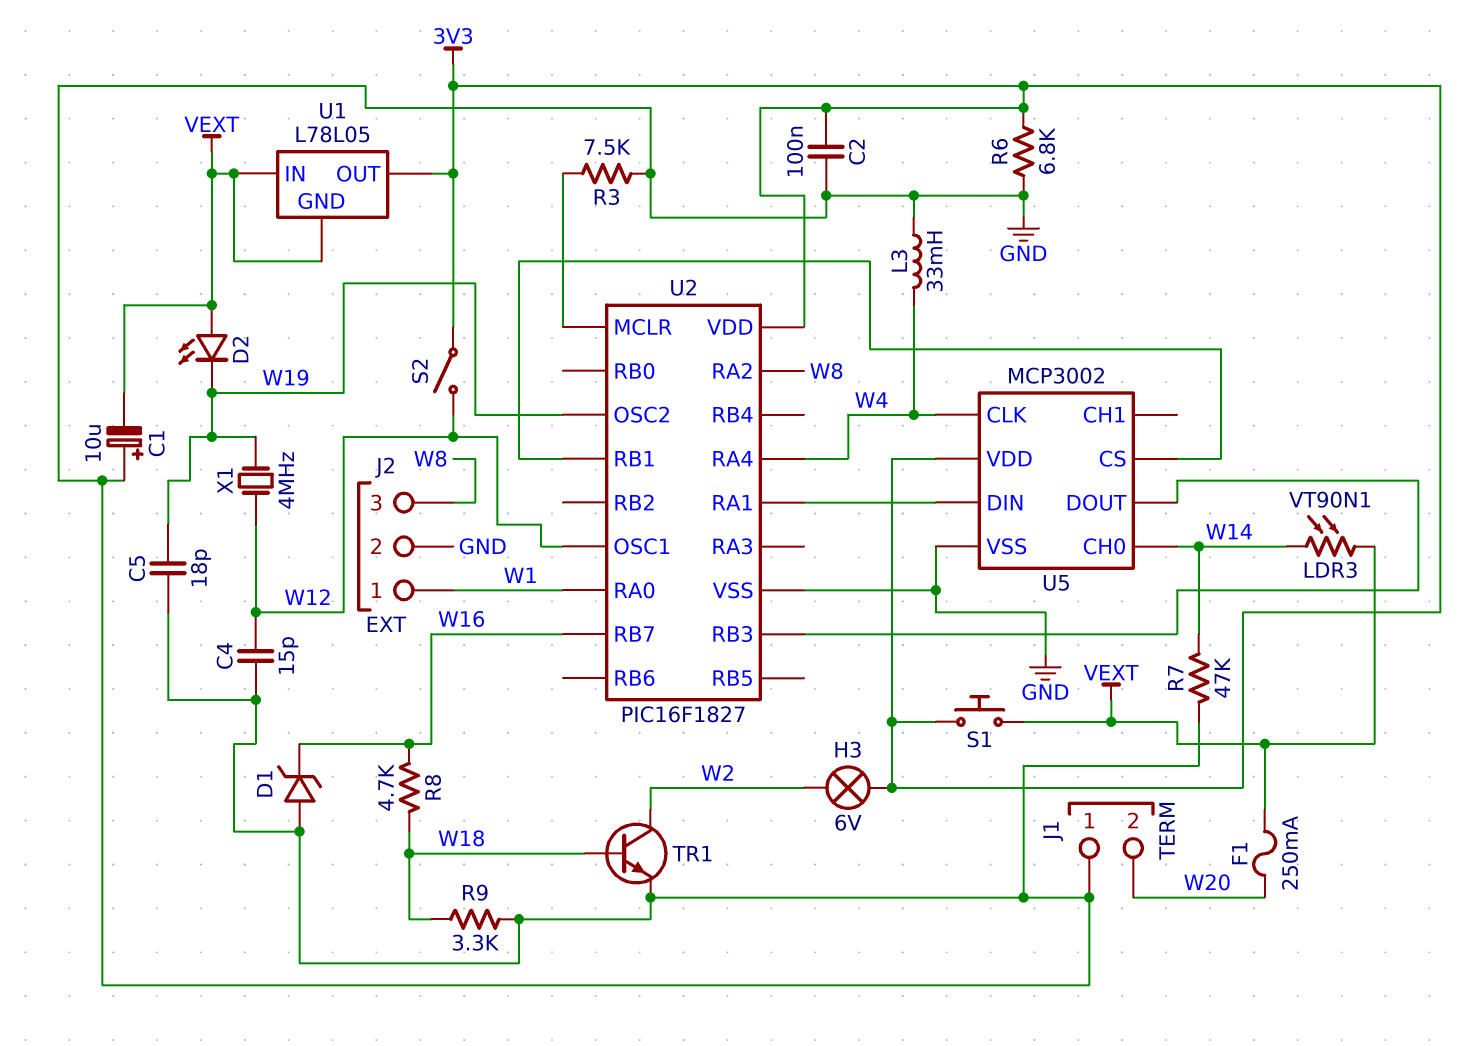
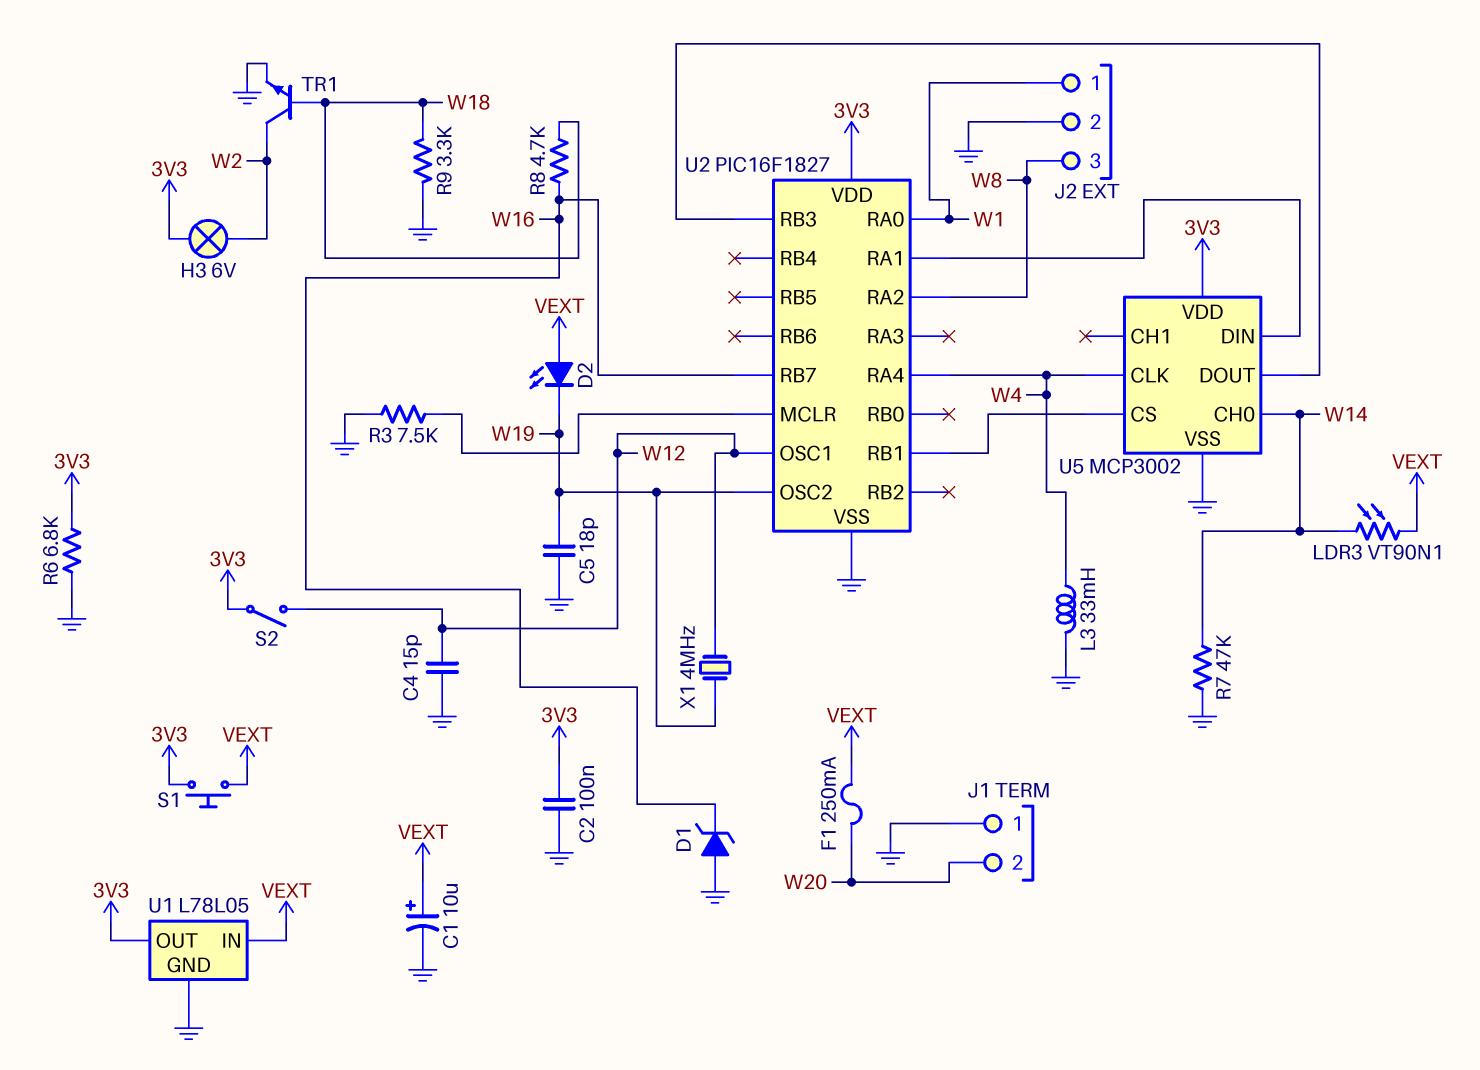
C1: 10uF (plus GND, minus VEXT) -> 10uF (plus VEXT, minus GND)
U1 pin GND: VEXT -> GND

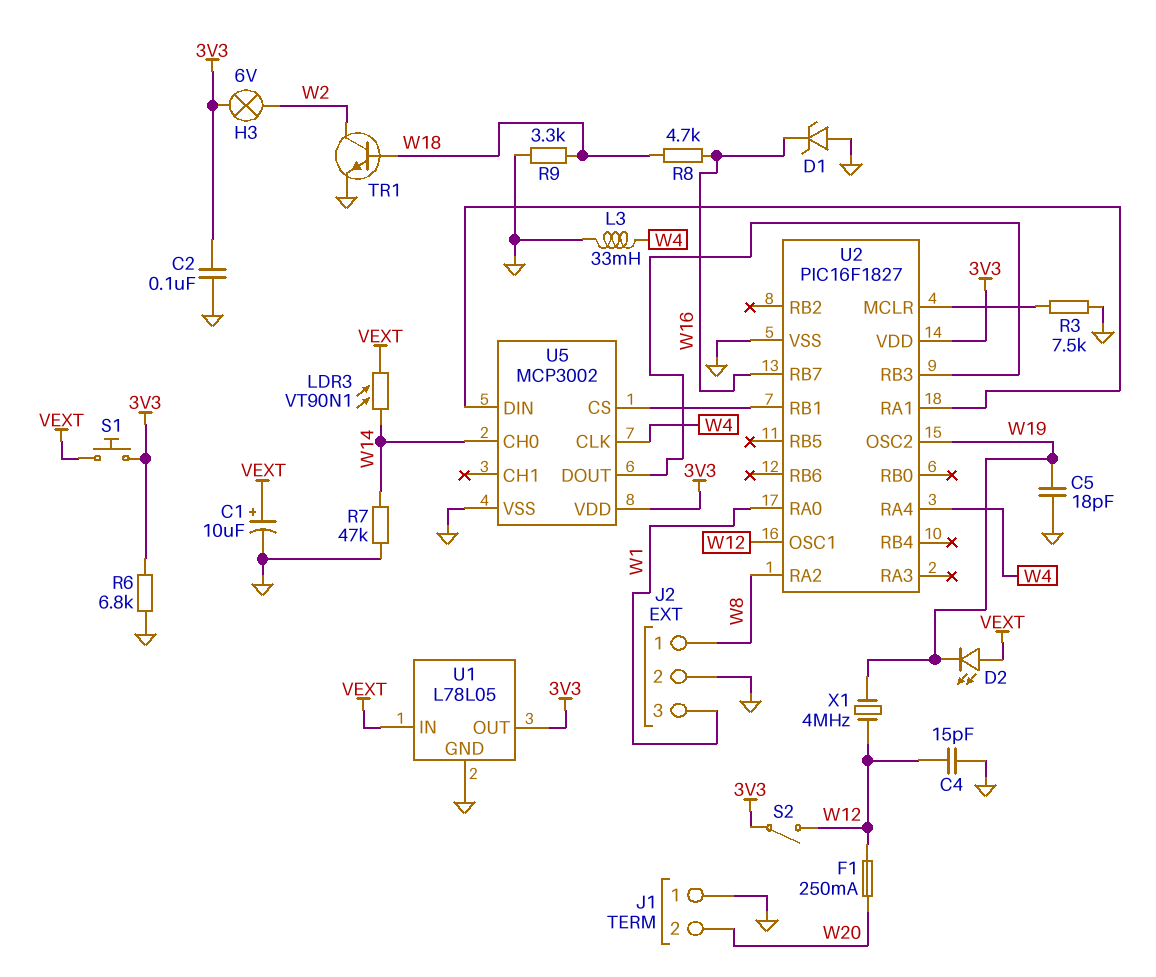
F1: 250mA (VEXT, W20) -> 250mA (W12, W20)
J2 pin 1: W1 -> W8
J2 pin 3: W8 -> W1

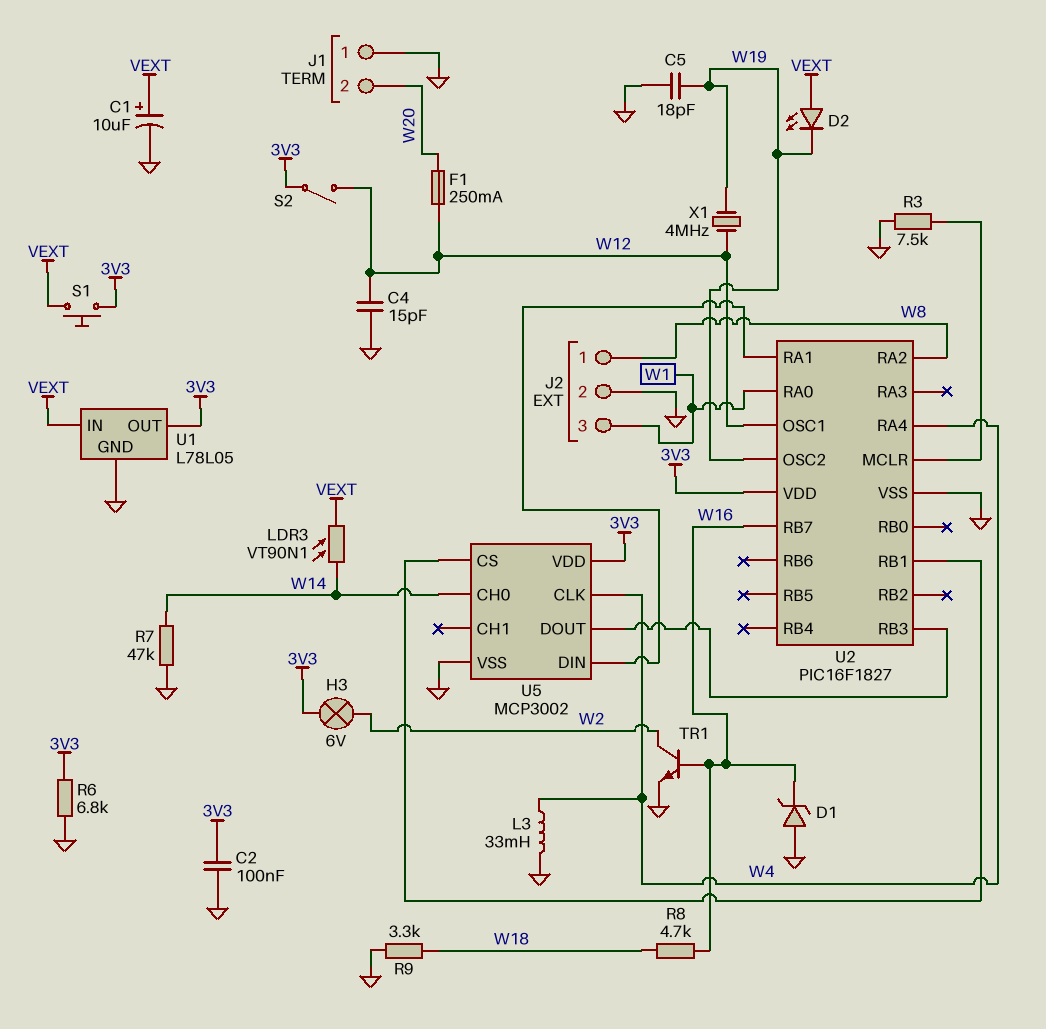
TR1: NPN (B W18, C W2, E GND) -> NPN (B W16, C W2, E GND)

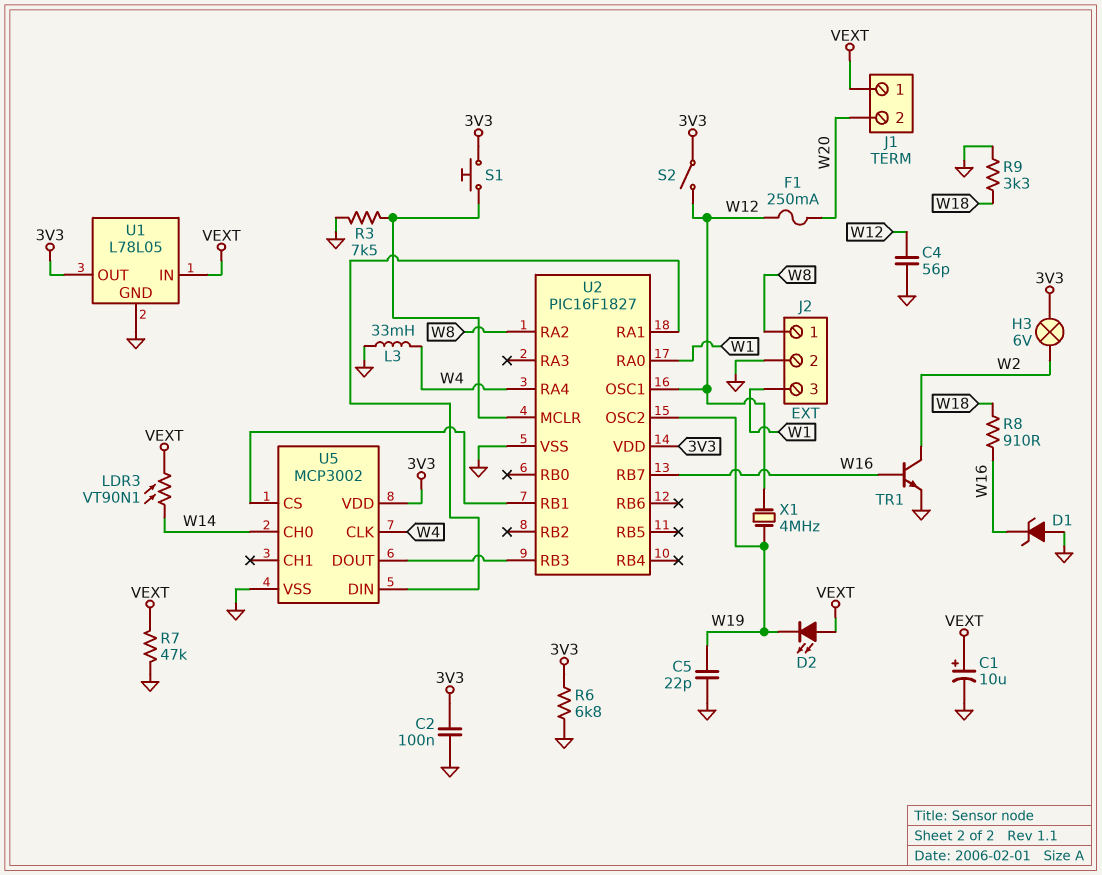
C4: 15pF (GND, W12) -> 56pF (GND, W12)
C5: 18pF (GND, W19) -> 22pF (GND, W19)
J1 pin 1: GND -> VEXT
R7: 47k (GND, W14) -> 47k (GND, VEXT)
R8: 4.7k (W16, W18) -> 910 (W16, W18)
S1: button (3V3, VEXT) -> button (3V3, U2/MCLR)

